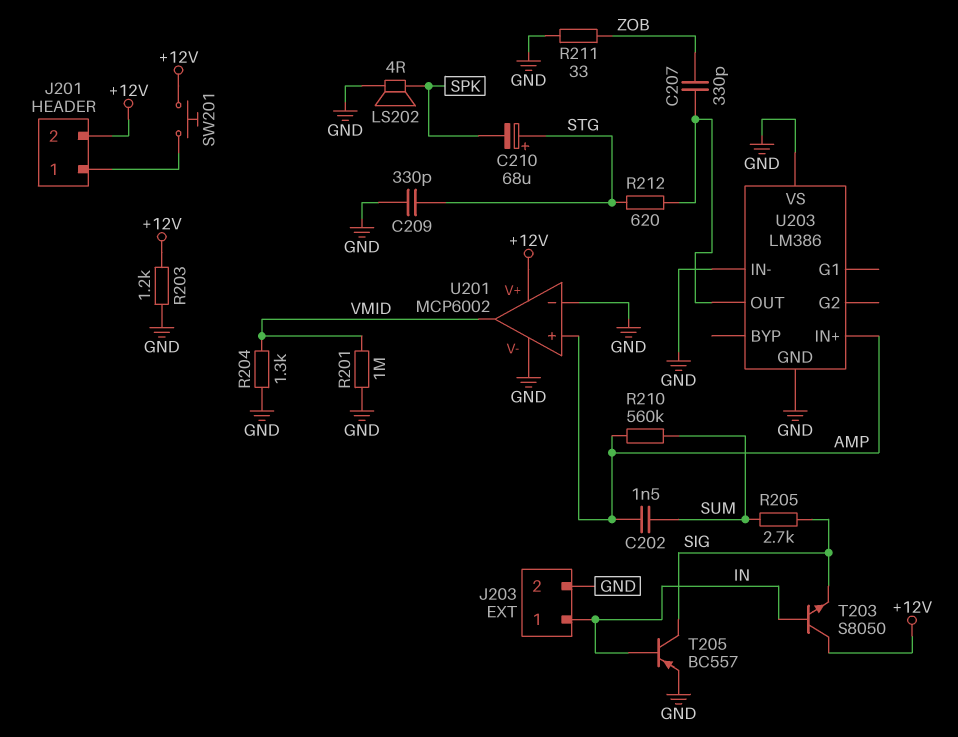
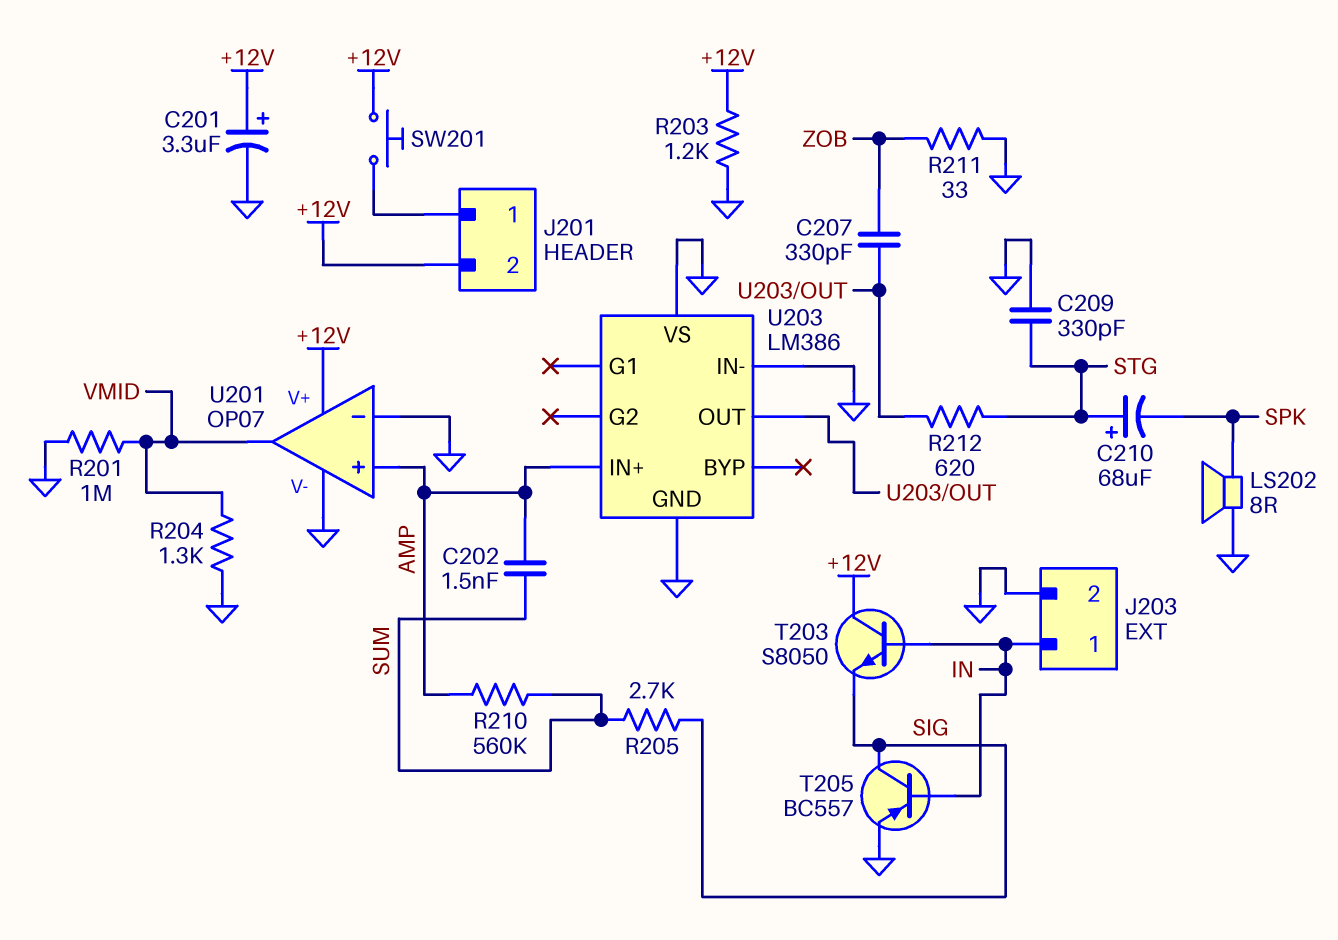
C201: none -> 3.3uF (plus +12V, minus GND)
LS202: speaker 4R (GND, SPK) -> speaker 8R (GND, SPK)
U201: MCP6002 -> OP07

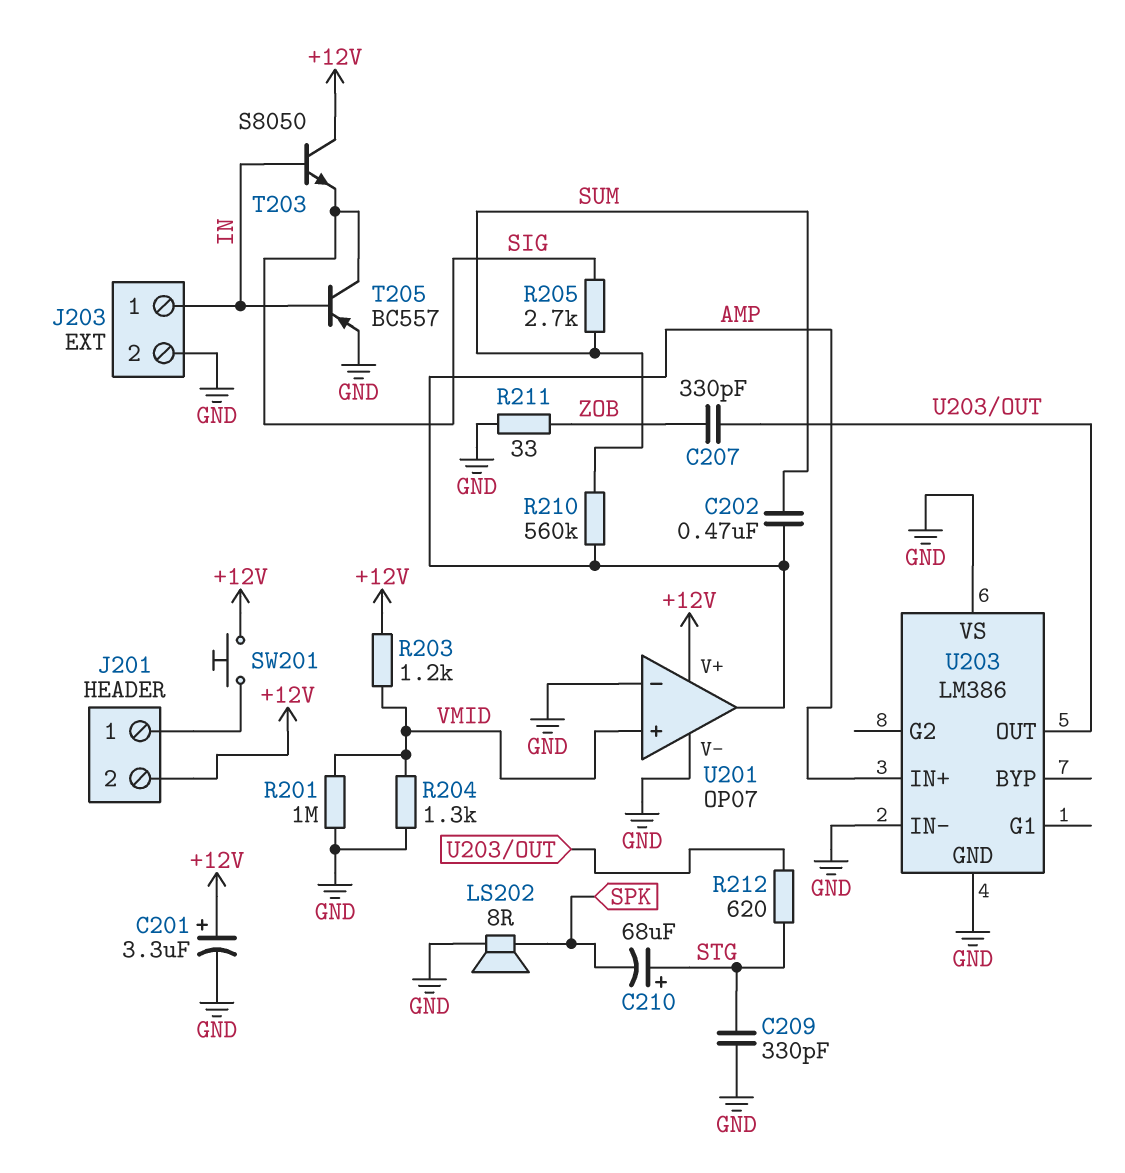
C202: 1.5nF (AMP, SUM) -> 470nF (AMP, SUM)
R203: 1.2k (+12V, GND) -> 1.2k (+12V, VMID)
U201 pin in+: AMP -> VMID
U201 pin out: VMID -> AMP

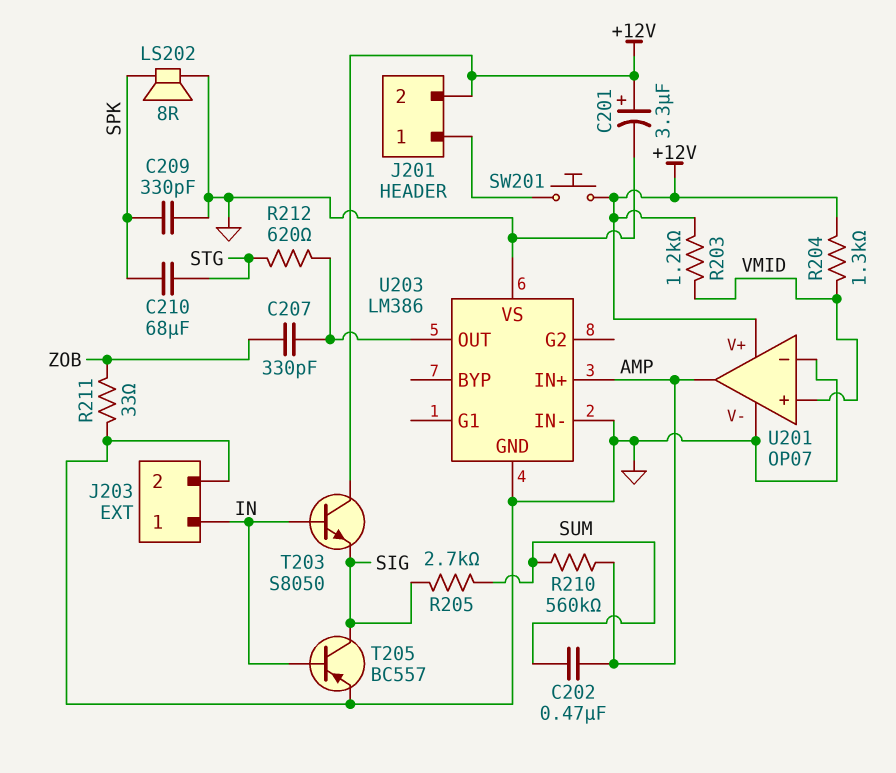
C209: 330pF (GND, STG) -> 330pF (GND, SPK)
C210: 68uF (plus STG, minus SPK) -> 68uF (SPK, STG)
R201: 1M (GND, VMID) -> none
R204: 1.3k (GND, VMID) -> 1.3k (+12V, VMID)

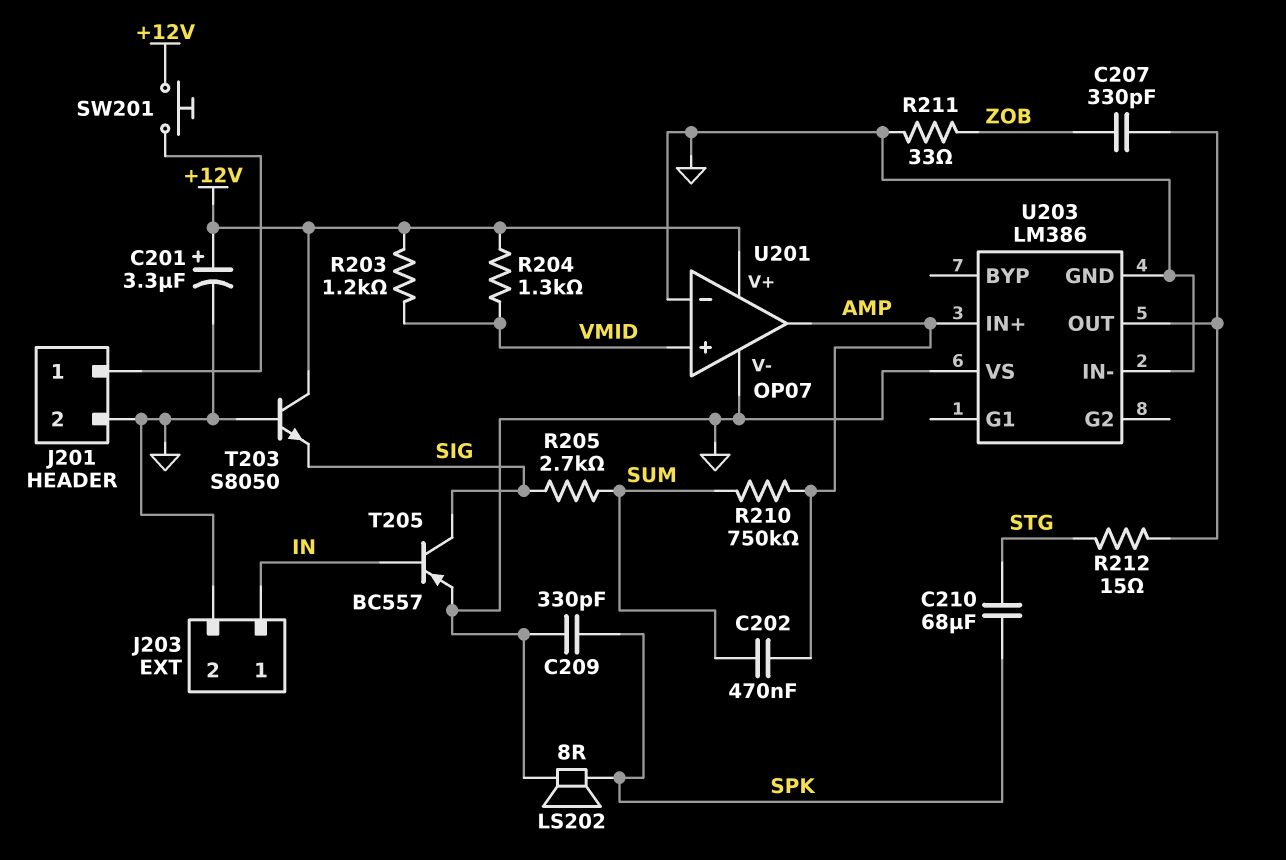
J201 pin 2: +12V -> GND
R210: 560k (AMP, SUM) -> 750k (AMP, SUM)
R212: 620 (STG, U203/OUT) -> 15 (STG, U203/OUT)
T203: NPN S8050 (B IN, C +12V, E SIG) -> NPN S8050 (B GND, C +12V, E SIG)

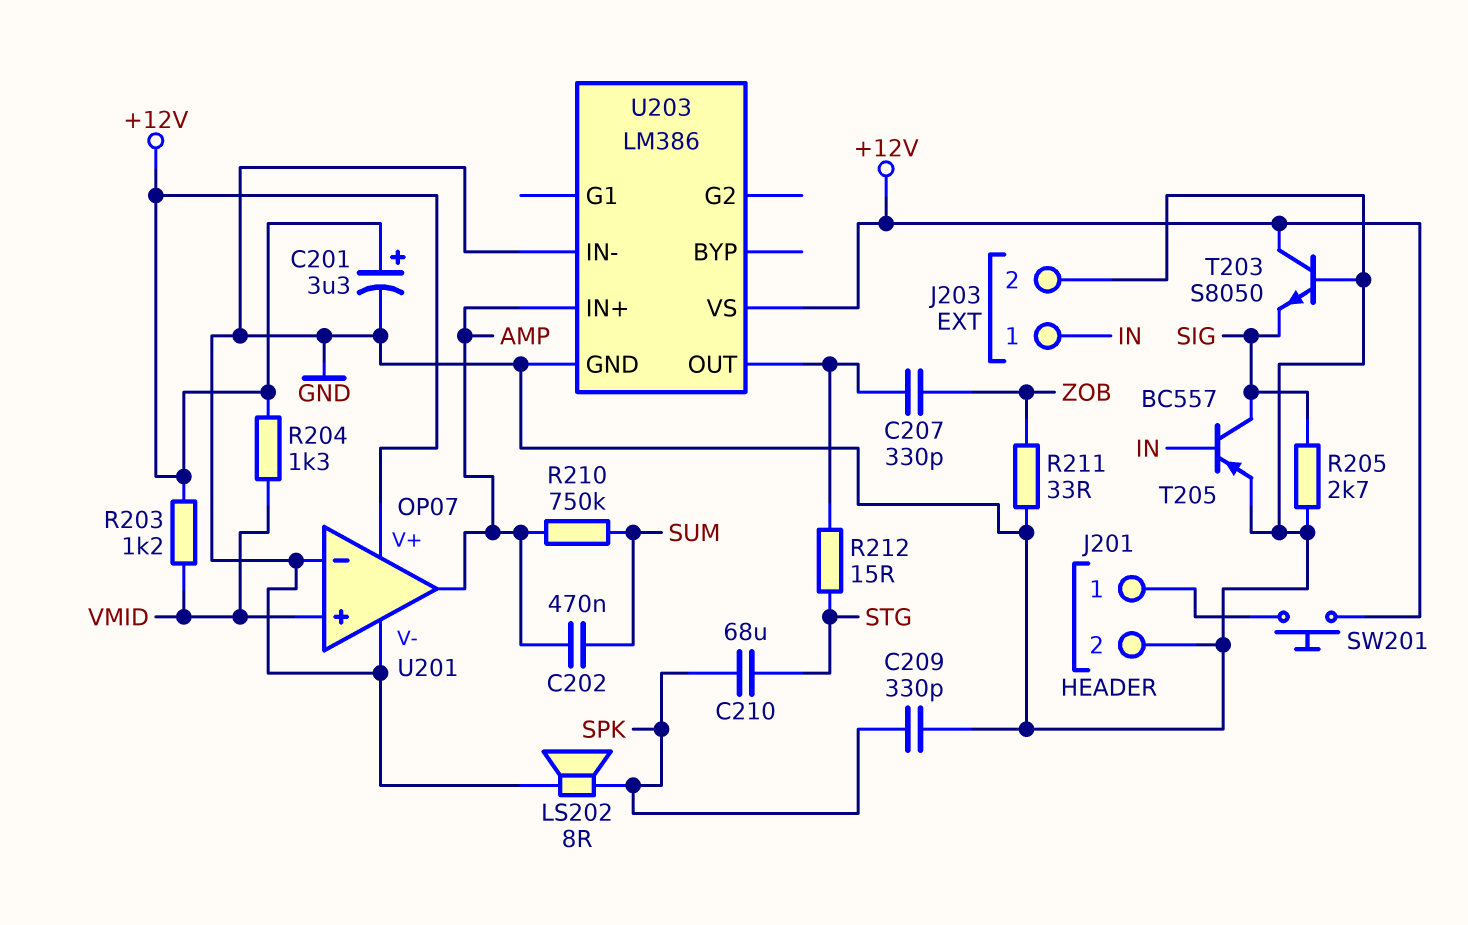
R205: 2.7k (SIG, SUM) -> 2.7k (GND, SIG)
U203 pin VS: GND -> +12V

